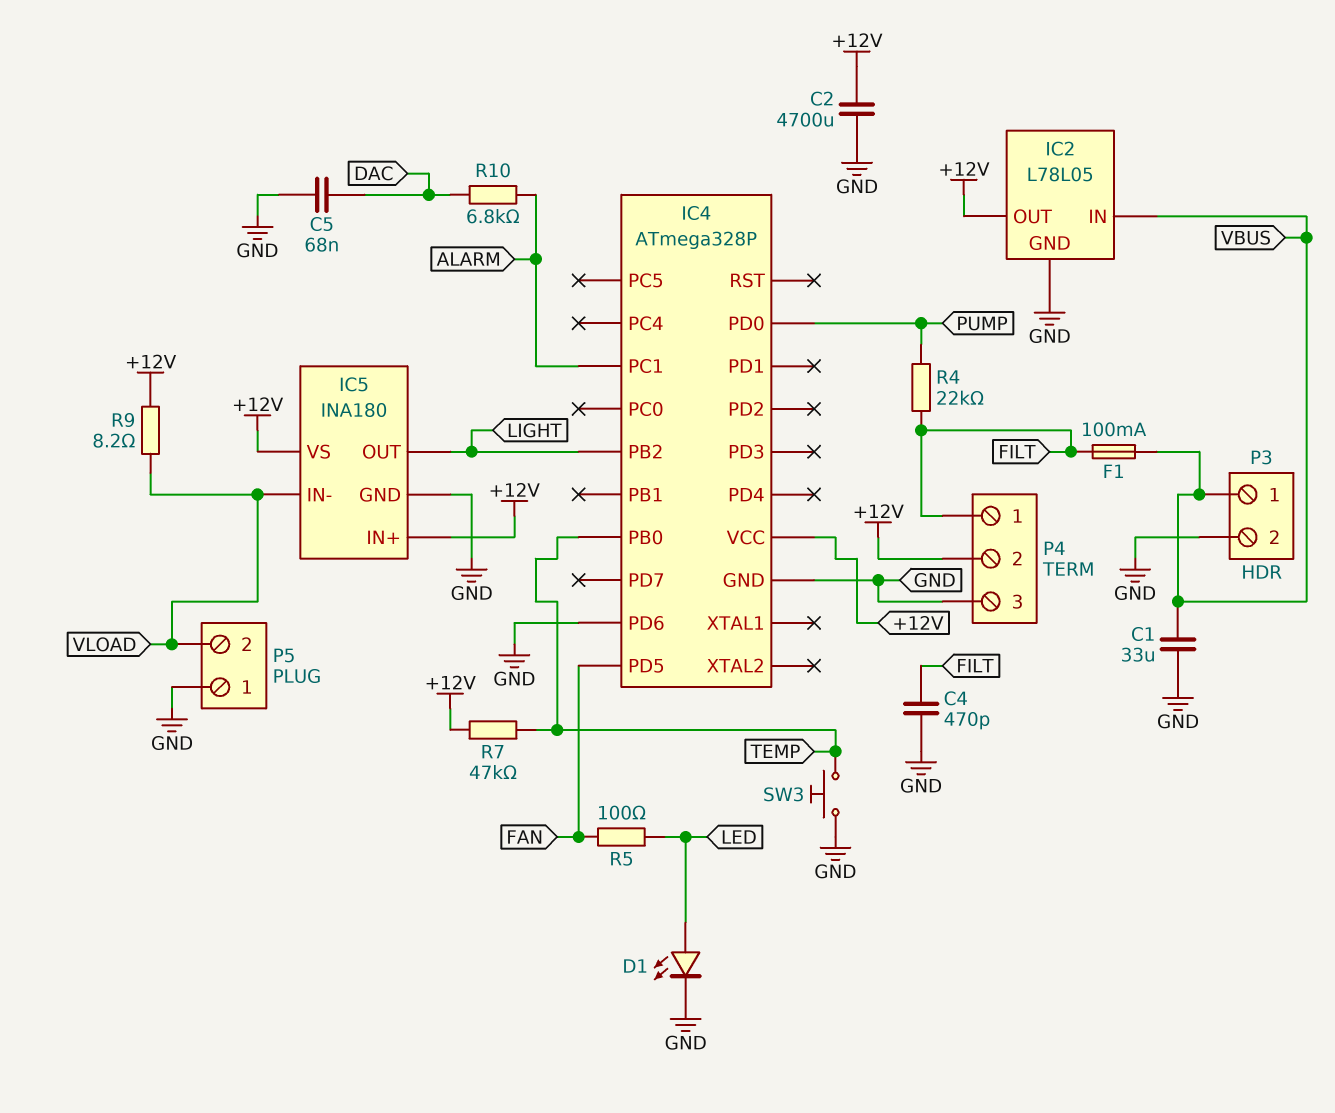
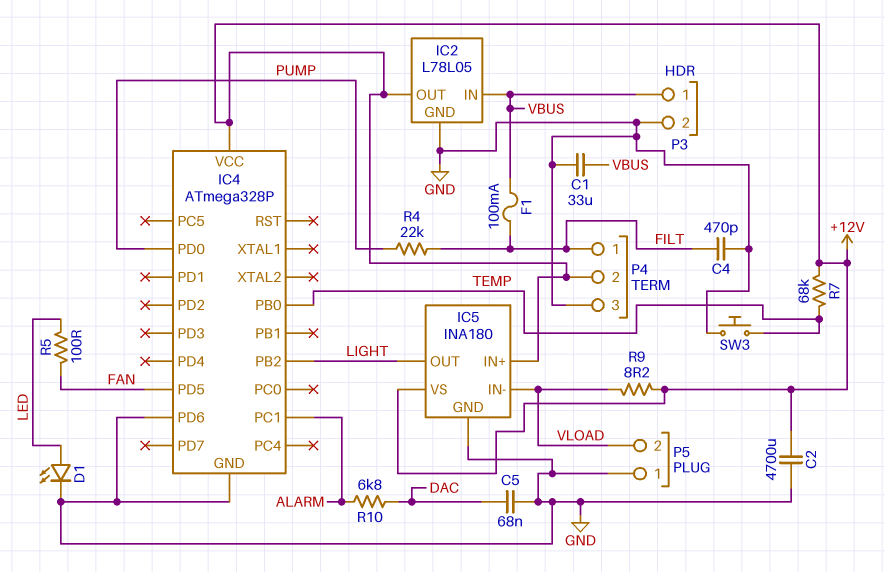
R7: 47k (+12V, TEMP) -> 68k (+12V, TEMP)

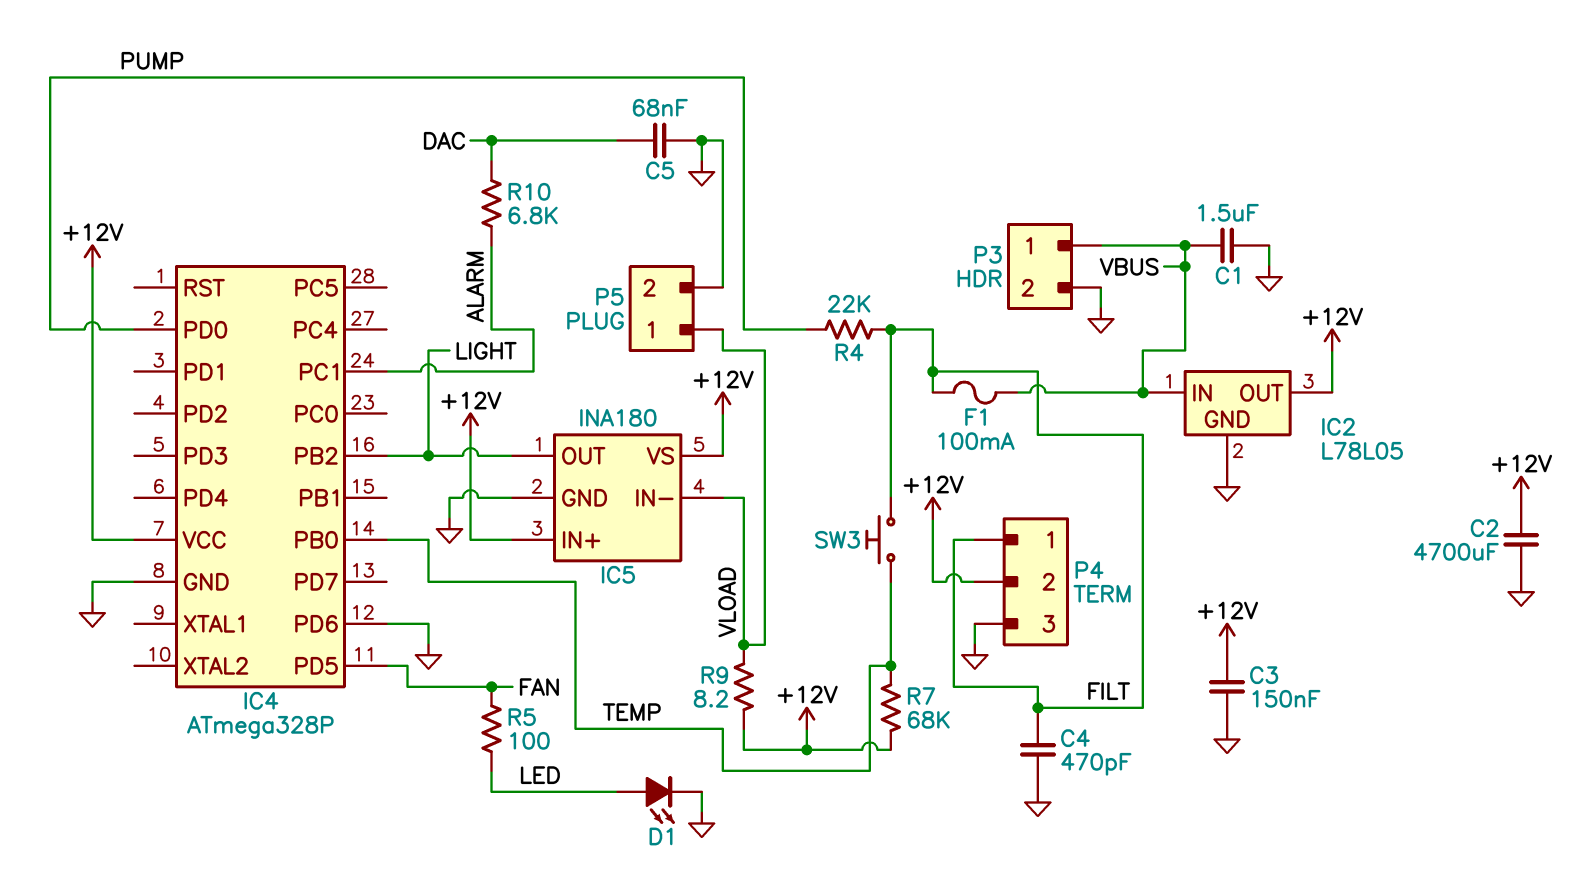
C1: 33uF (GND, VBUS) -> 1.5uF (GND, VBUS)
C3: none -> 150nF (+12V, GND)
P5 pin 1: GND -> VLOAD
P5 pin 2: VLOAD -> GND
SW3: button (GND, TEMP) -> button (FILT, TEMP)

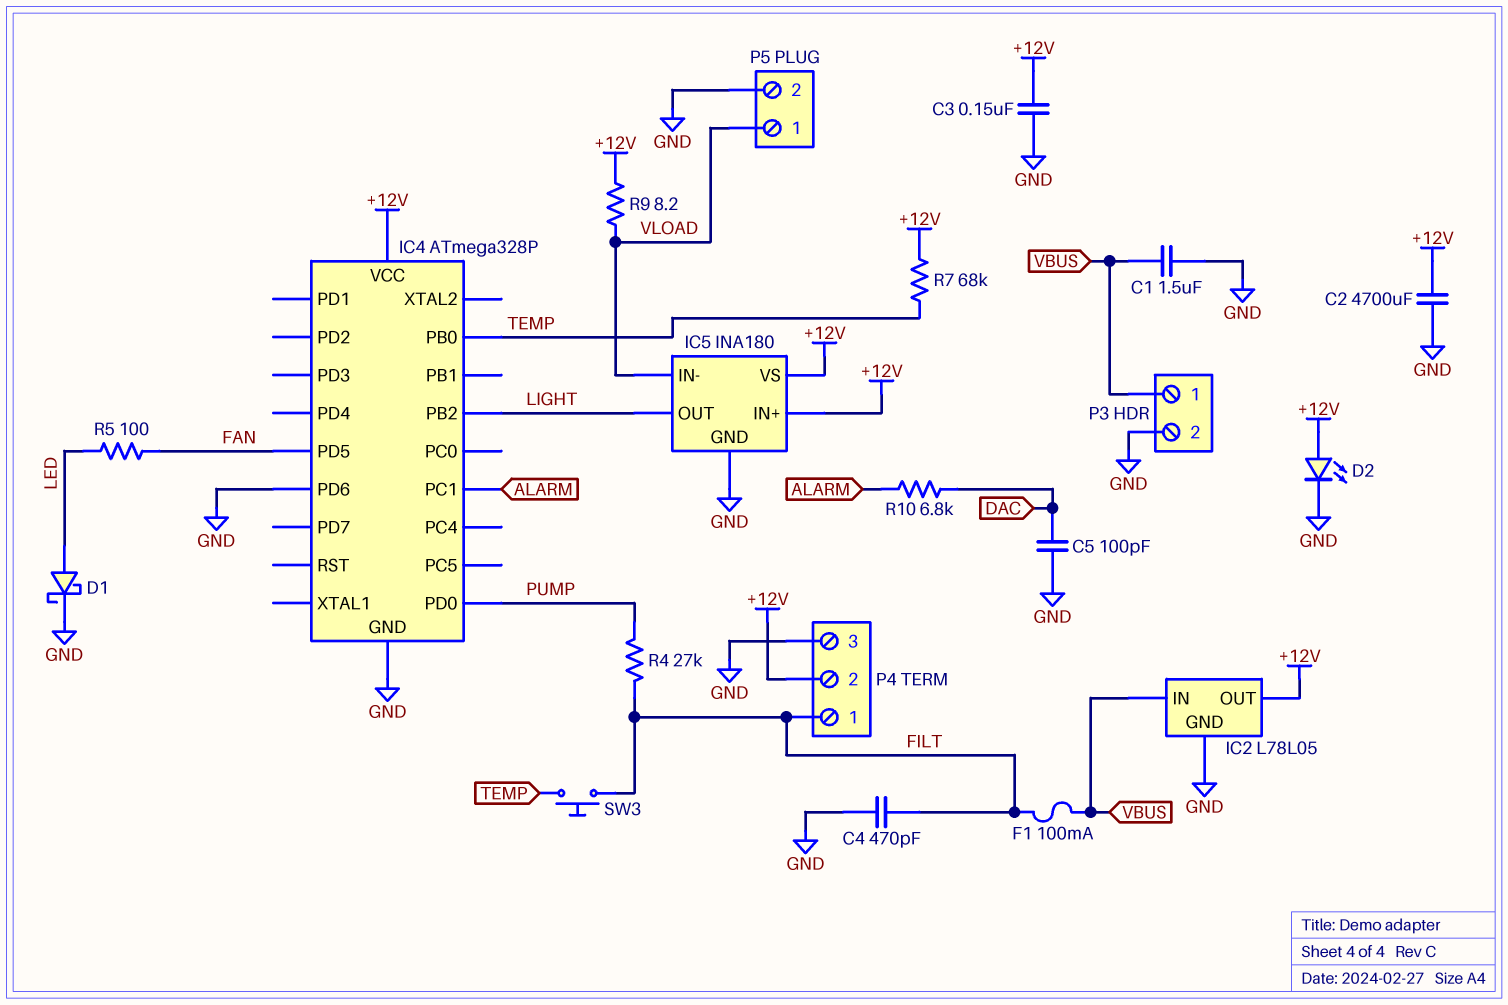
C5: 68nF (DAC, GND) -> 100pF (DAC, GND)
D1: LED (A LED, K GND) -> schottky (A LED, K GND)
D2: none -> LED (A +12V, K GND)
R4: 22k (FILT, PUMP) -> 27k (FILT, PUMP)

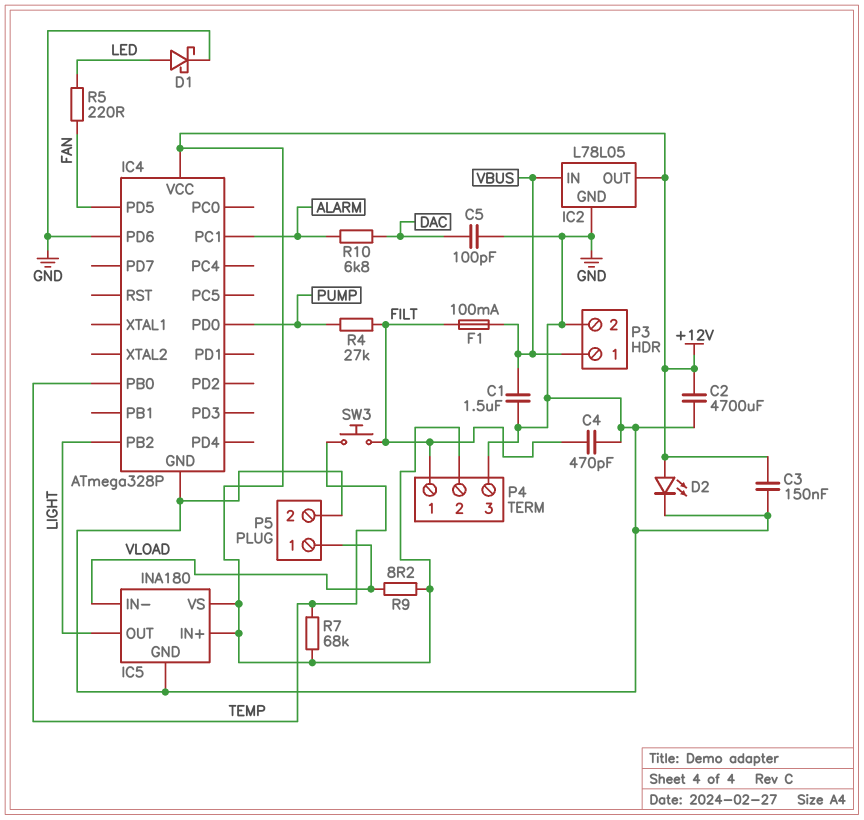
R5: 100 (FAN, LED) -> 220 (FAN, LED)

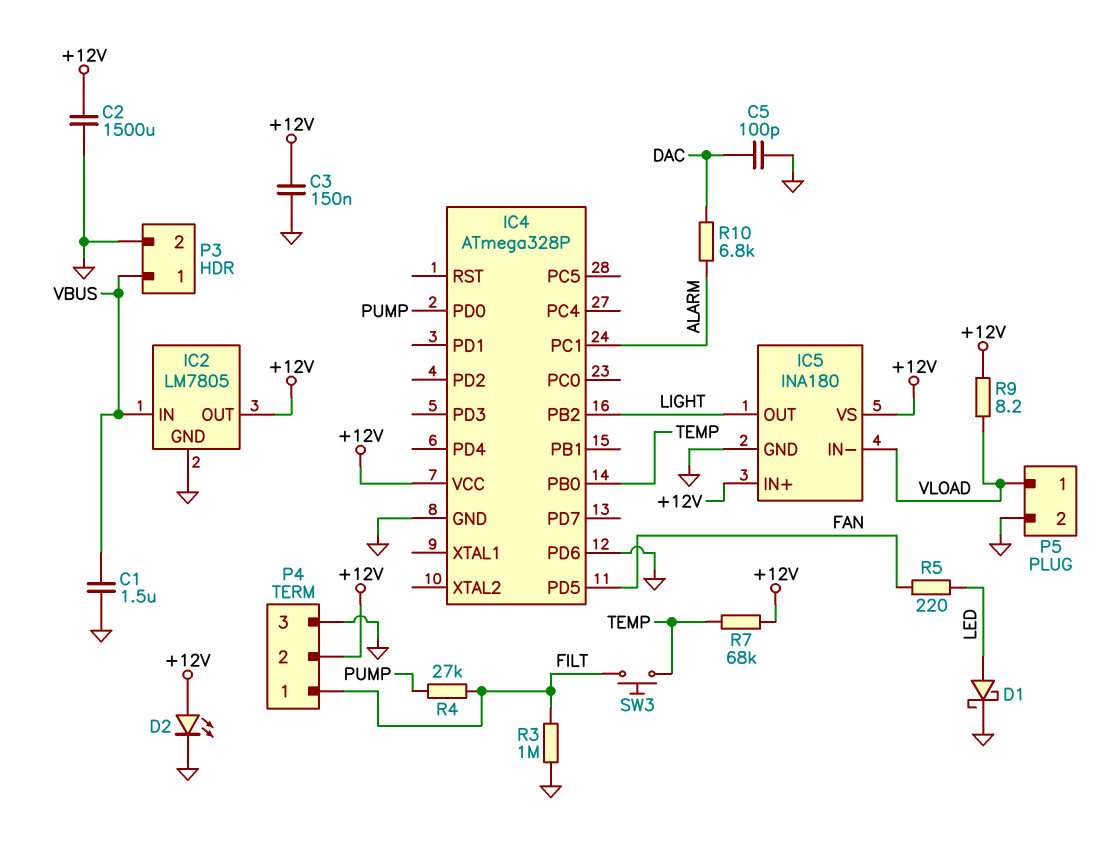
C2: 4700uF (+12V, GND) -> 1500uF (+12V, GND)
C4: 470pF (FILT, GND) -> none
F1: 100mA (FILT, VBUS) -> none
IC2: L78L05 -> LM7805
R3: none -> 1M (FILT, GND)

